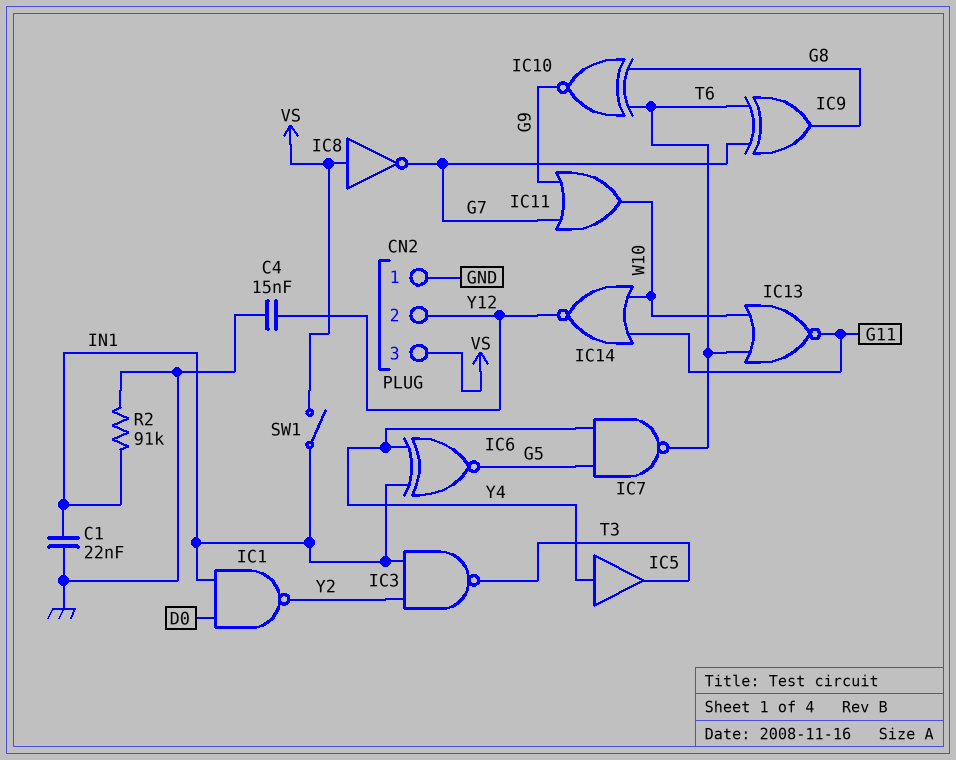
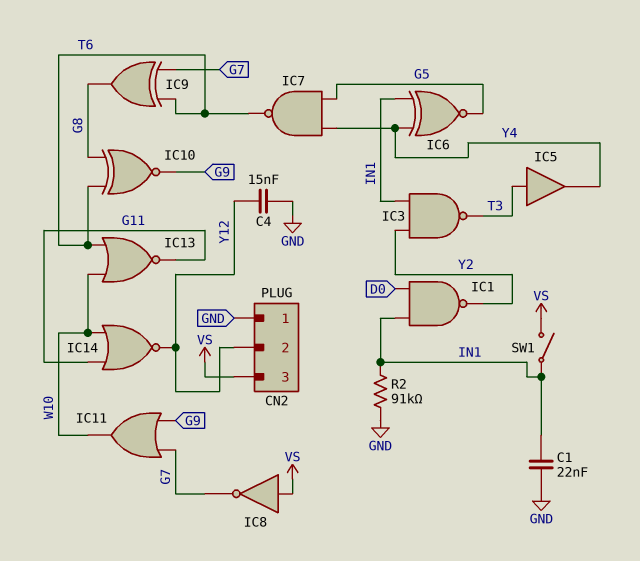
IC5: buffer (in Y4, out T3) -> buffer (in T3, out Y4)

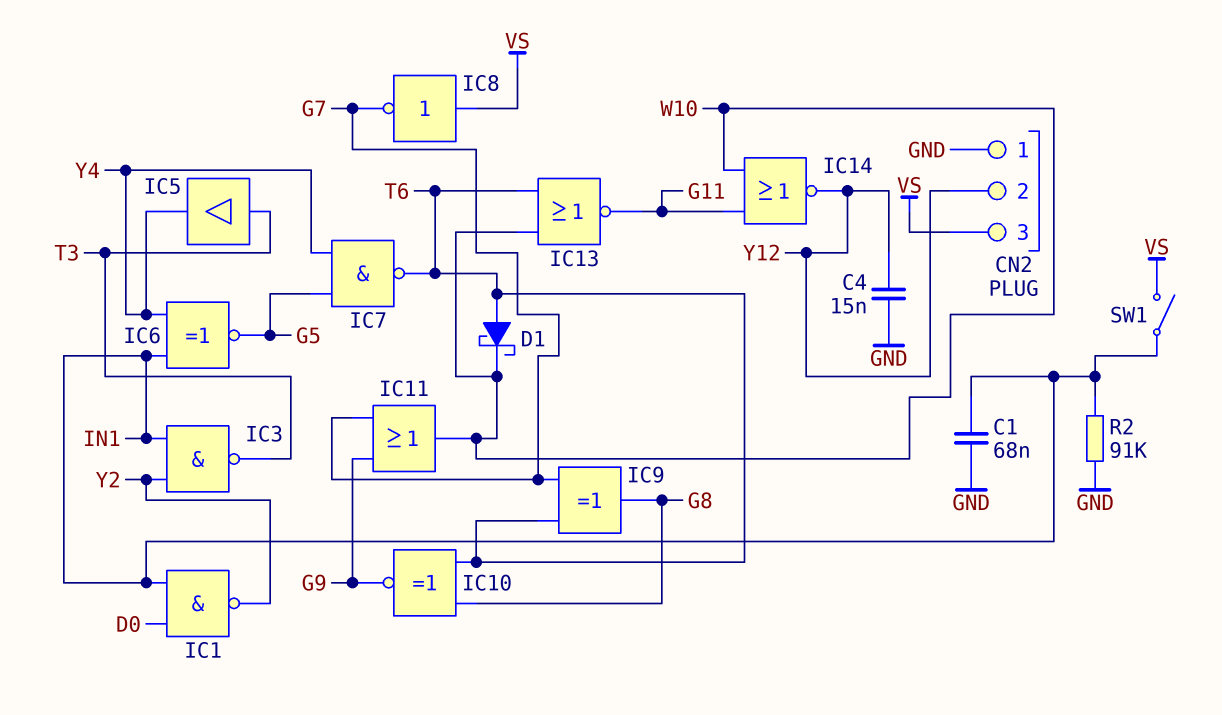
C1: 22nF (GND, IN1) -> 68nF (GND, IN1)
D1: none -> schottky (A T6, K W10)

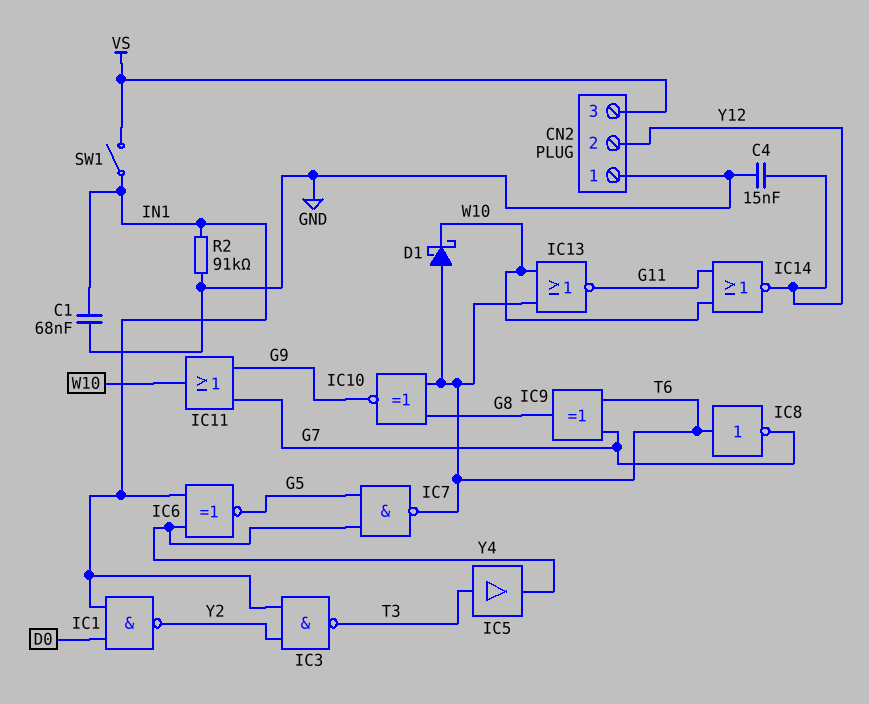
IC8: NOT (in VS, out G7) -> NOT (in T6, out G7)

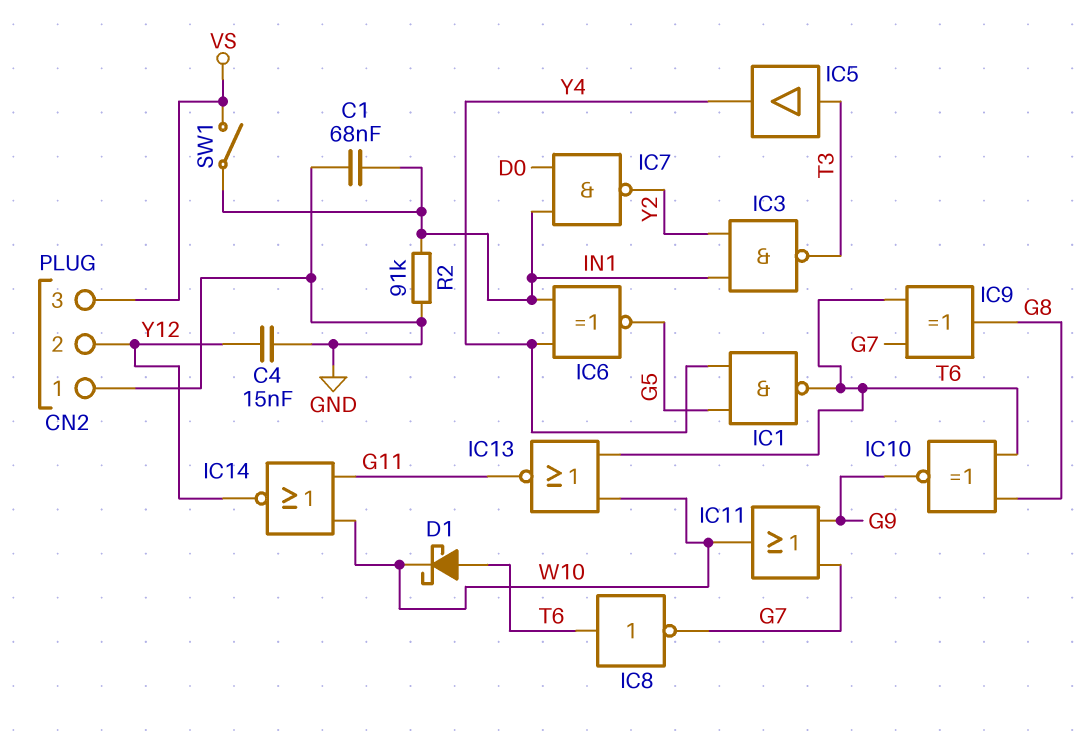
IC1: NAND (in D0, in IN1, out Y2) -> NAND (in G5, in Y4, out T6)
IC7: NAND (in G5, in Y4, out T6) -> NAND (in D0, in IN1, out Y2)

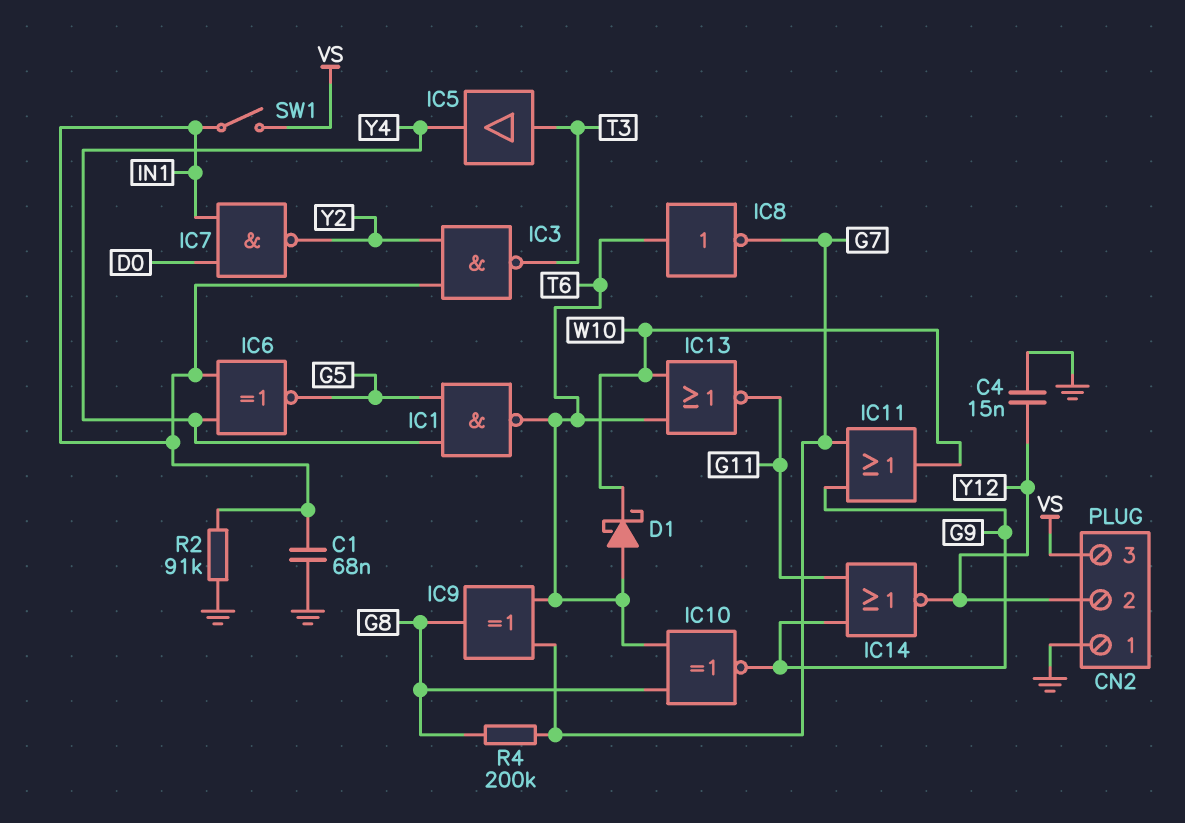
IC14: NOR (in G11, in W10, out Y12) -> NOR (in G9, in G11, out Y12)
R4: none -> 200k (G7, G8)

